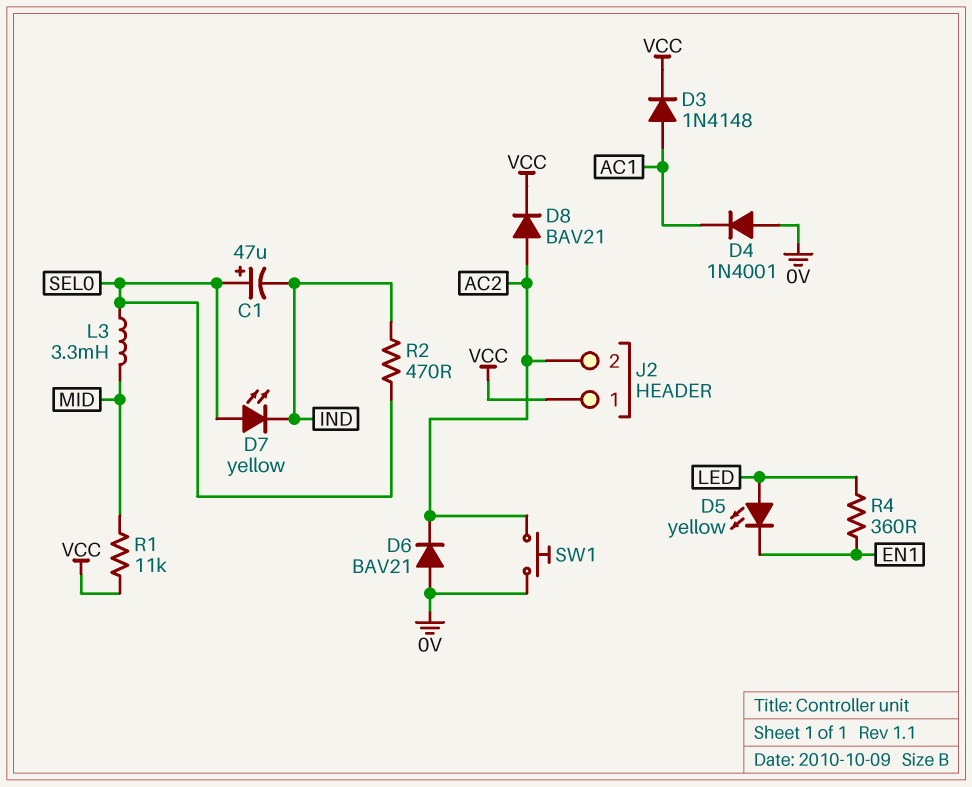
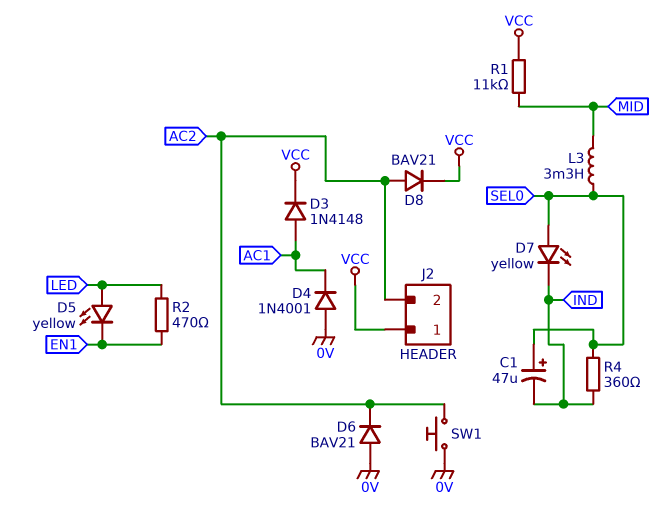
R2: 470 (IND, SEL0) -> 470 (EN1, LED)
R4: 360 (EN1, LED) -> 360 (IND, SEL0)

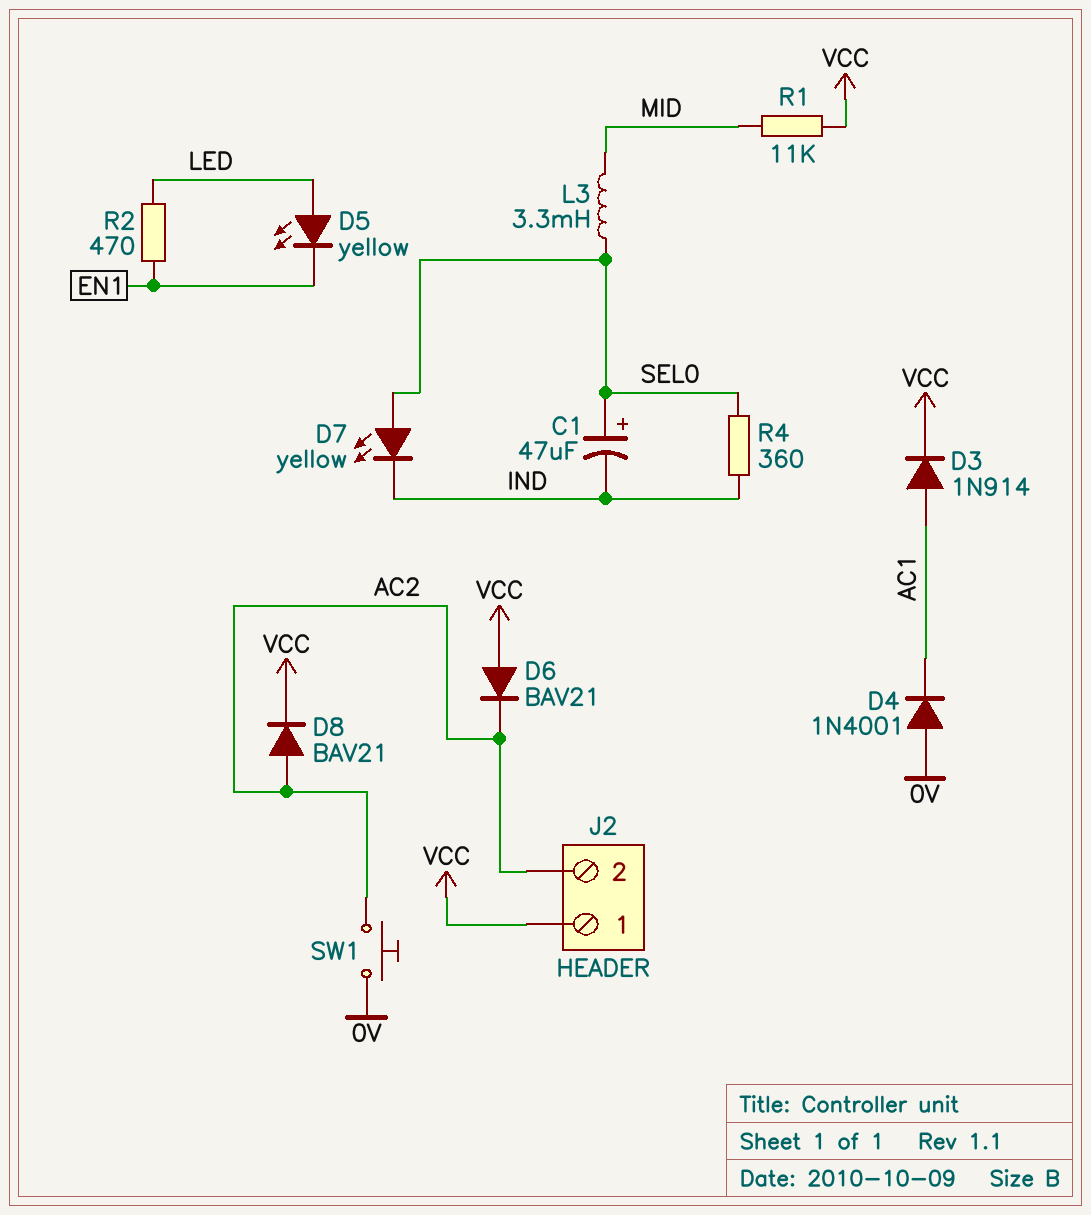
D3: diode 1N4148 (A AC1, K VCC) -> diode 1N914 (A AC1, K VCC)
D6: diode BAV21 (A 0V, K AC2) -> diode BAV21 (A VCC, K AC2)

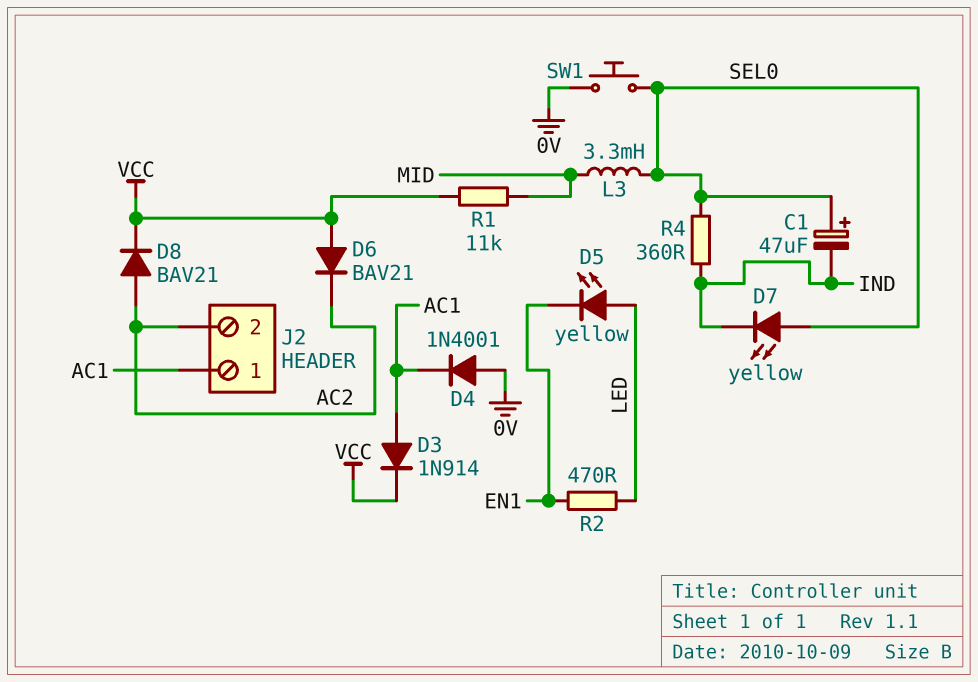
J2 pin 1: VCC -> AC1
SW1: button (0V, AC2) -> button (0V, SEL0)

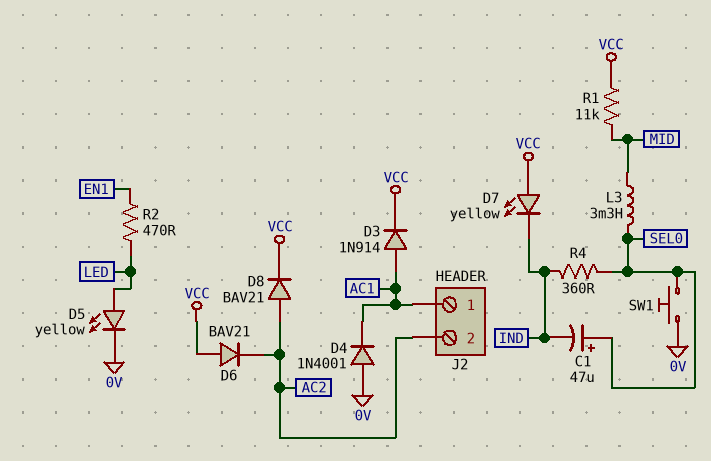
D5: LED yellow (A LED, K EN1) -> LED yellow (A LED, K 0V)
D7: LED yellow (A SEL0, K IND) -> LED yellow (A VCC, K IND)

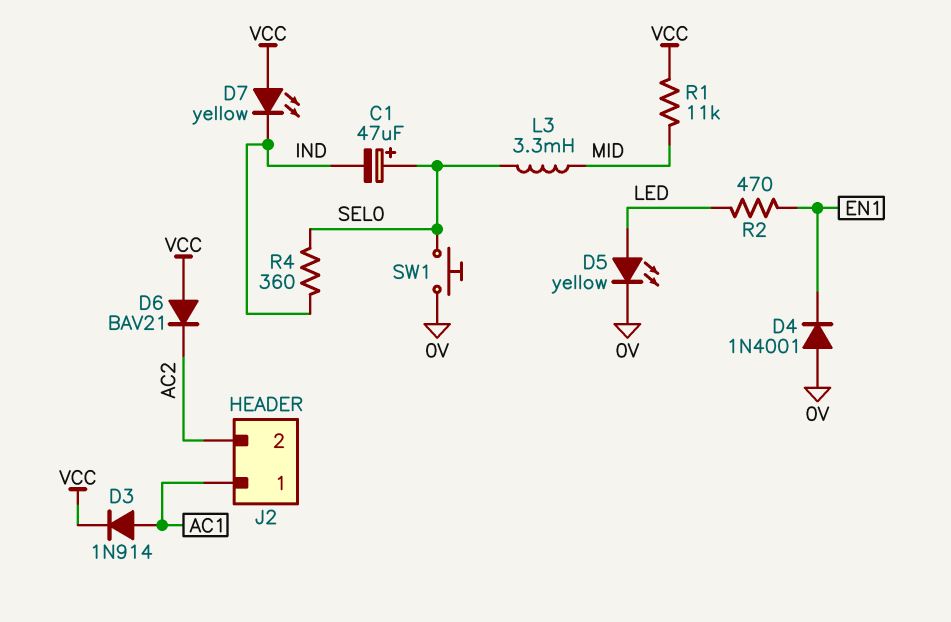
D4: diode 1N4001 (A 0V, K AC1) -> diode 1N4001 (A 0V, K EN1)
D8: diode BAV21 (A AC2, K VCC) -> none

